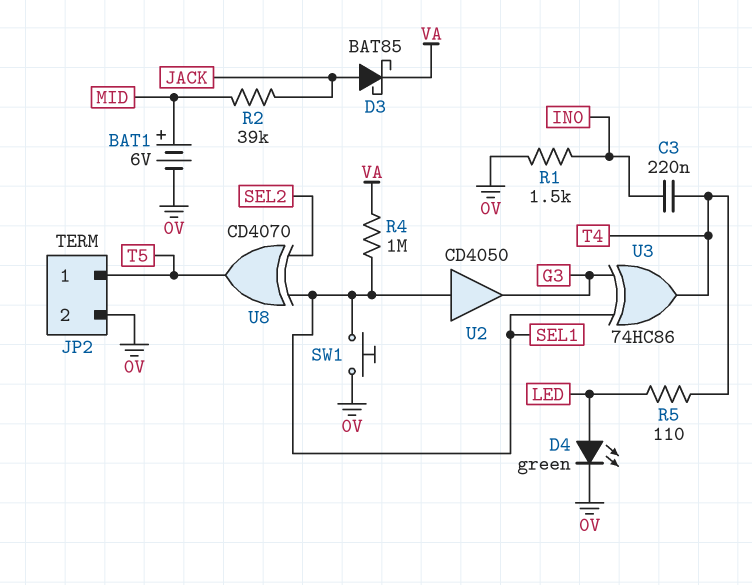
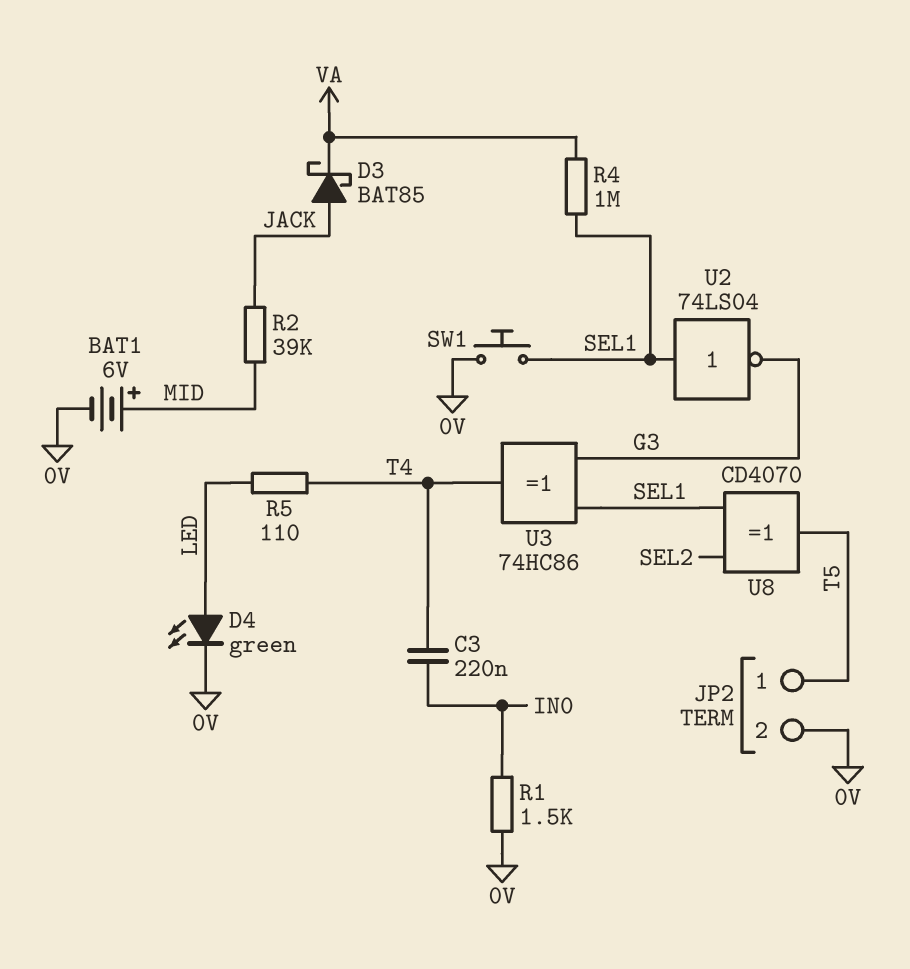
U2: buffer CD4050 (in SEL1, out G3) -> NOT 74LS04 (in SEL1, out G3)

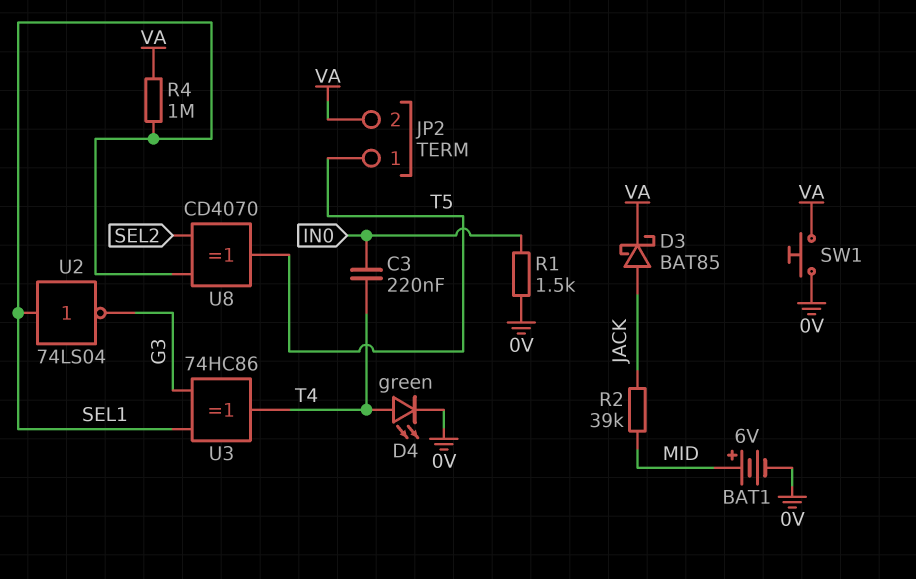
D4: LED green (A LED, K 0V) -> LED green (A T4, K 0V)
JP2 pin 2: 0V -> VA
R5: 110 (LED, T4) -> none
SW1: button (0V, SEL1) -> button (0V, VA)

